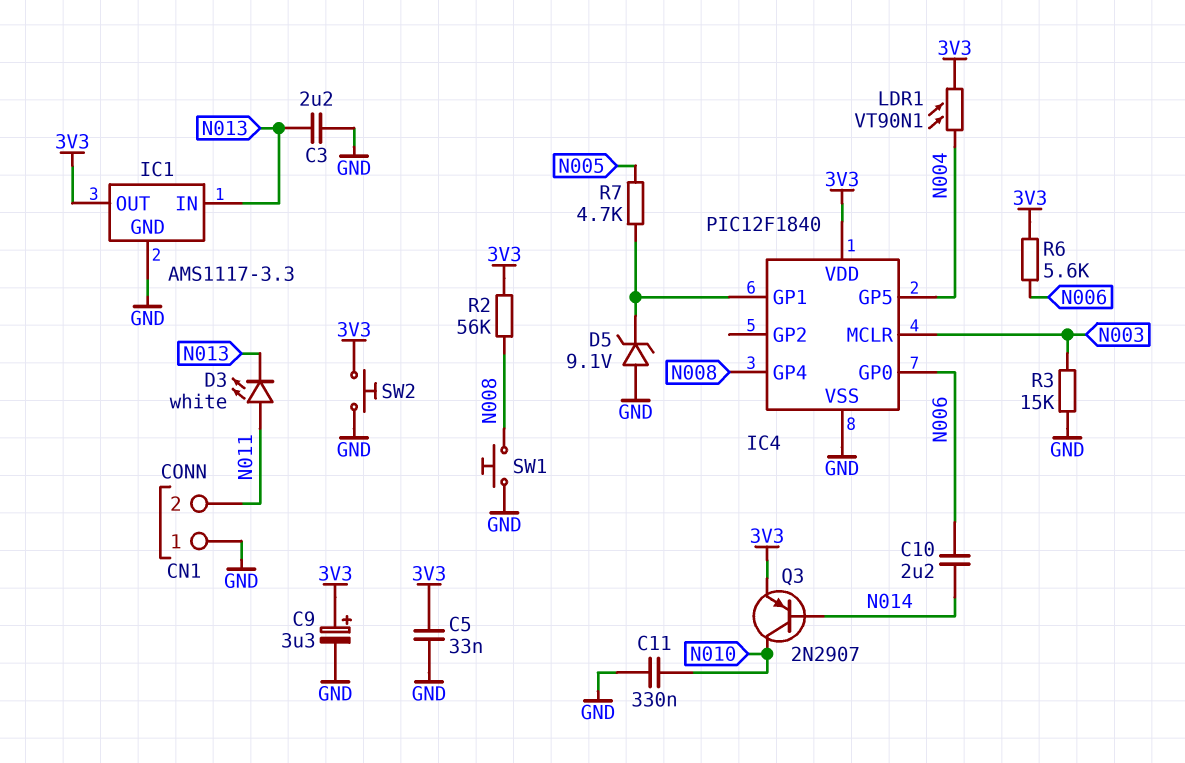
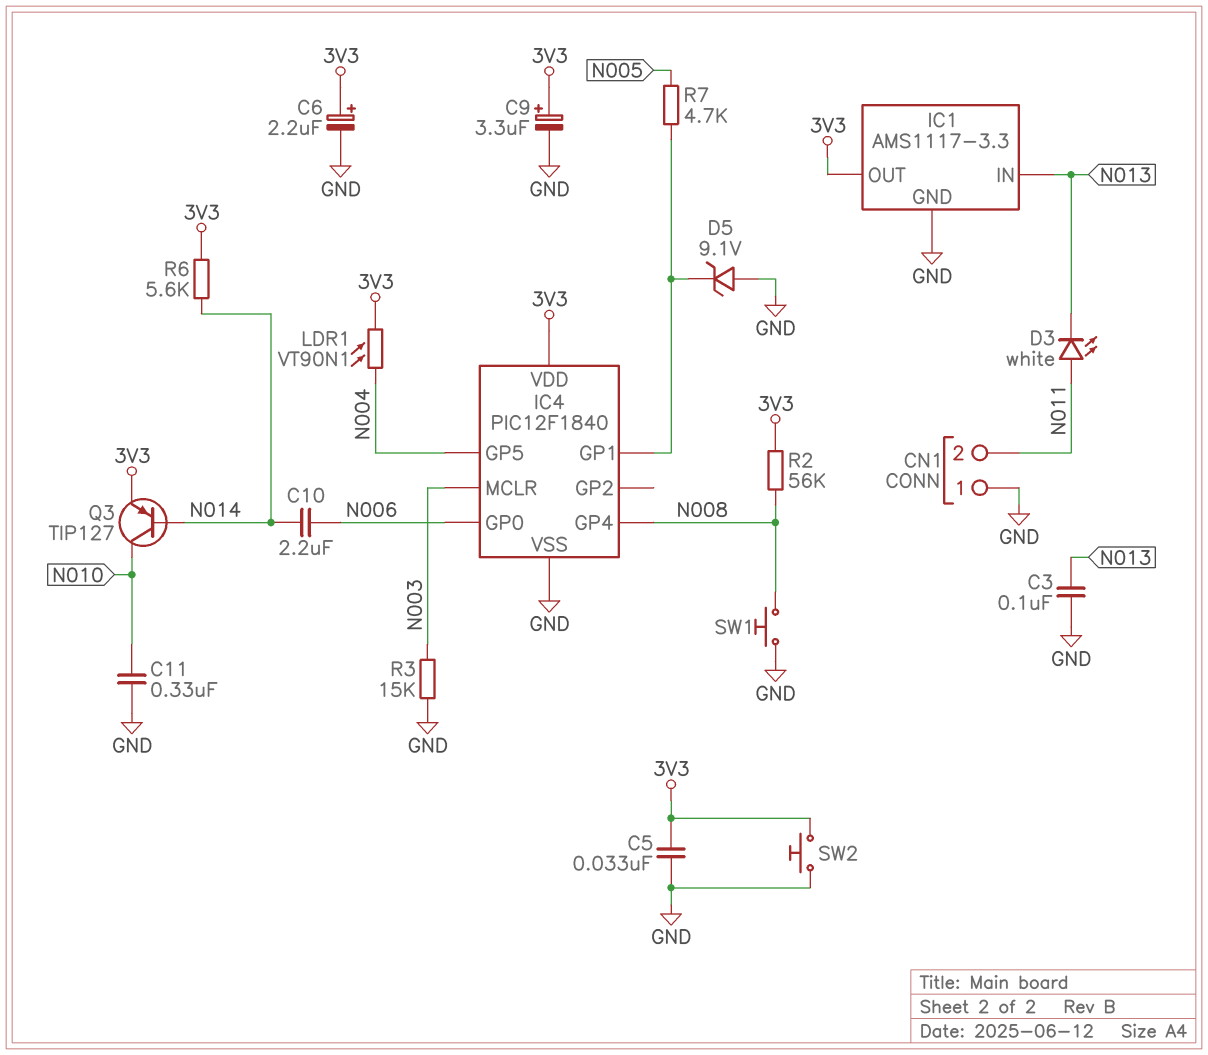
C3: 2.2uF (GND, N013) -> 100nF (GND, N013)
C6: none -> 2.2uF (plus 3V3, minus GND)
Q3: PNP 2N2907 (B N014, C N010, E 3V3) -> PNP TIP127 (B N014, C N010, E 3V3)
R6: 5.6k (3V3, N006) -> 5.6k (3V3, N014)

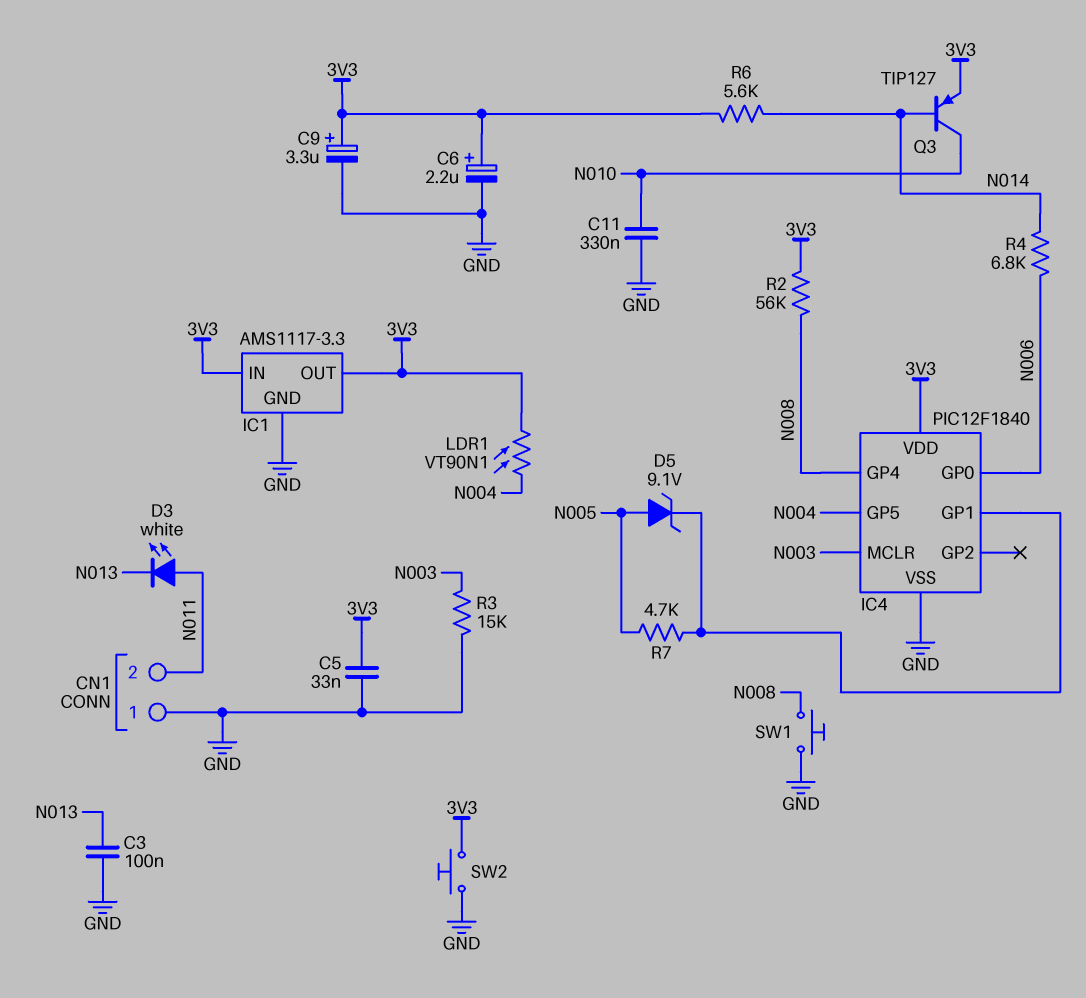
C10: 2.2uF (N006, N014) -> none
D5: zener 9.1V (A GND, K IC4/GP1) -> zener 9.1V (A N005, K IC4/GP1)
IC1 pin IN: N013 -> 3V3
R4: none -> 6.8k (N006, N014)

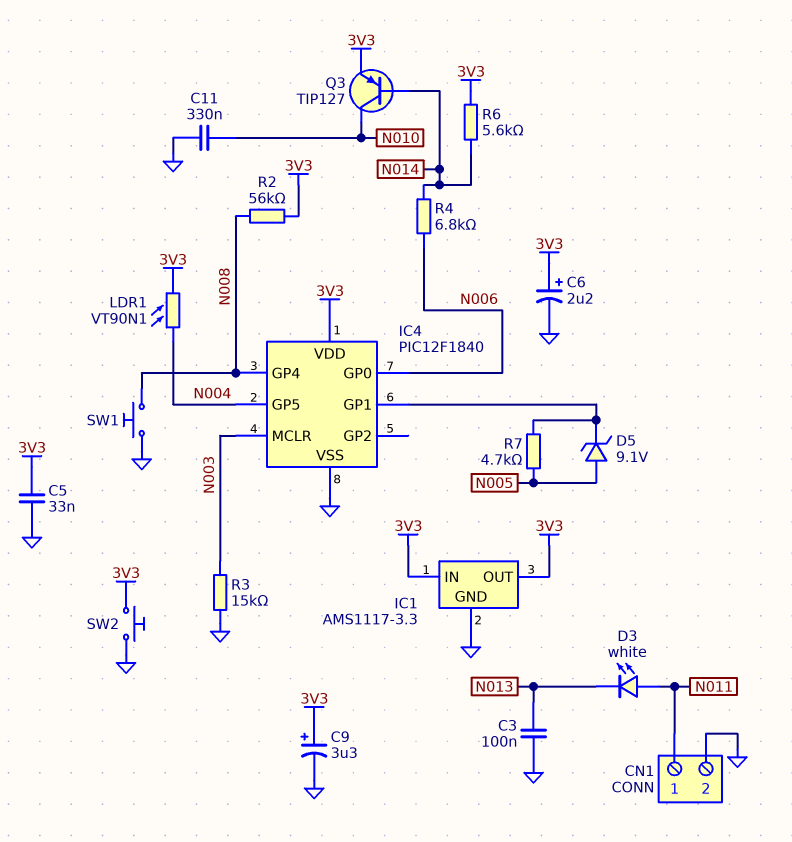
CN1 pin 1: GND -> N011
CN1 pin 2: N011 -> GND

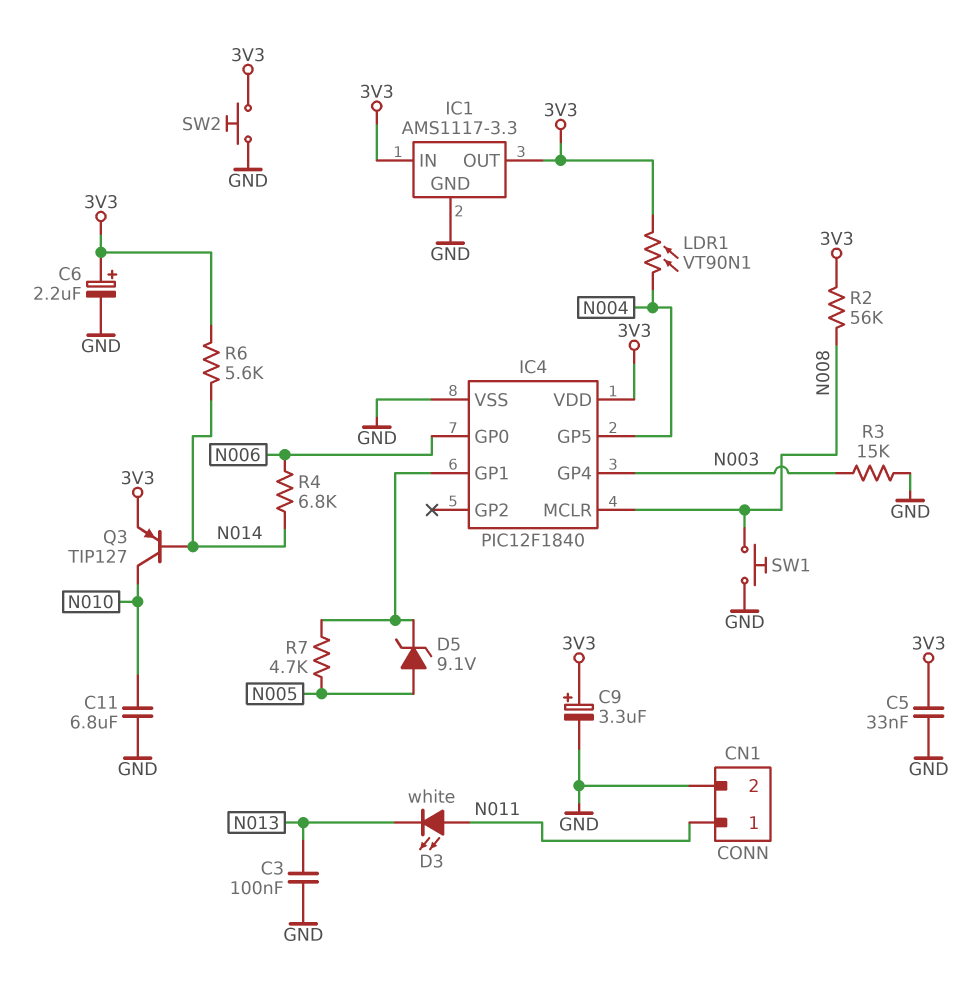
C11: 330nF (GND, N010) -> 6.8uF (GND, N010)
IC4 pin GP4: N008 -> N003
IC4 pin MCLR: N003 -> N008

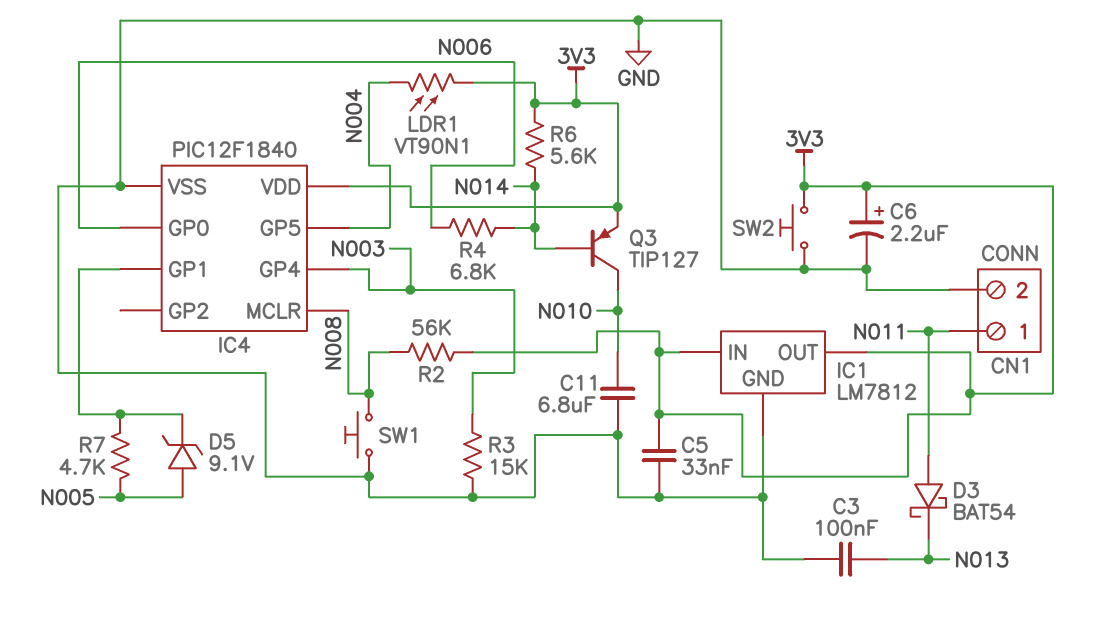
C9: 3.3uF (plus 3V3, minus GND) -> none
D3: LED white (A N011, K N013) -> schottky BAT54 (A N011, K N013)
IC1: AMS1117-3.3 -> LM7812

